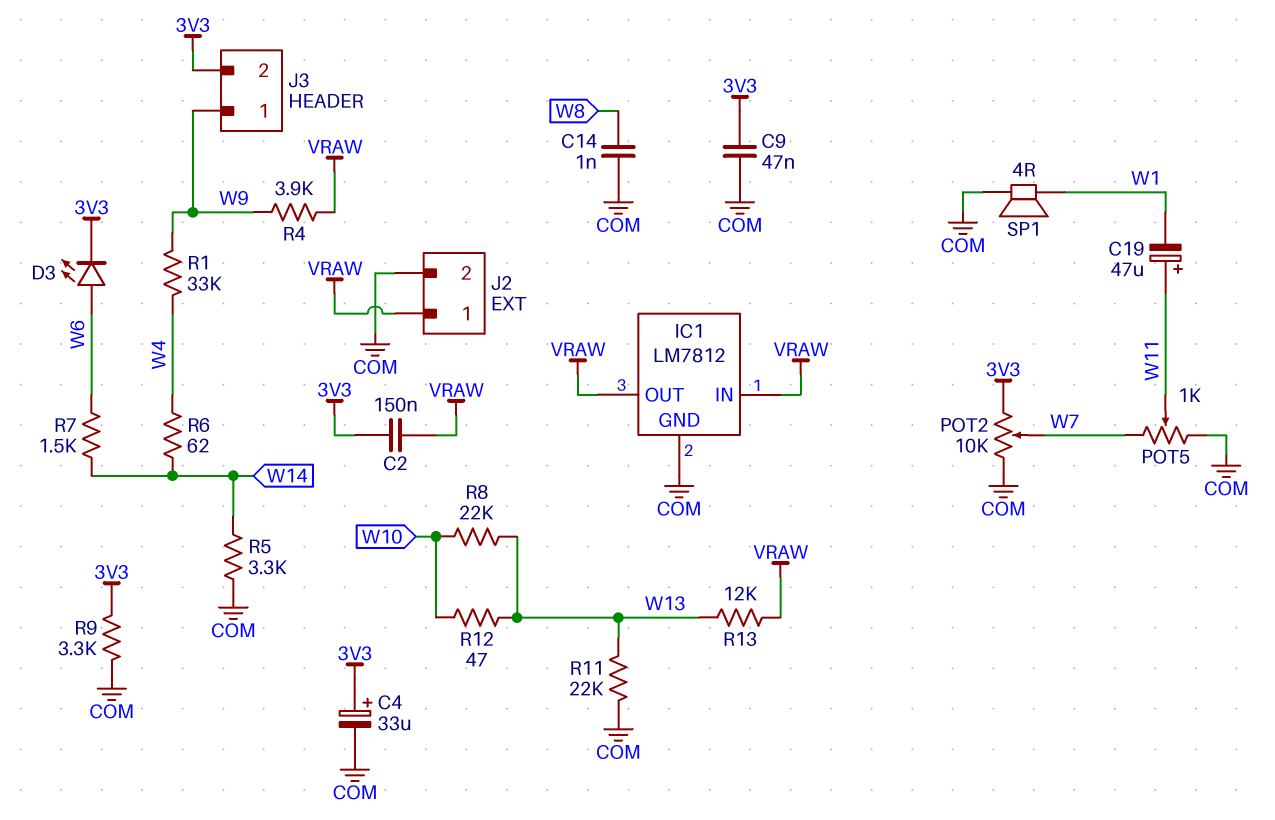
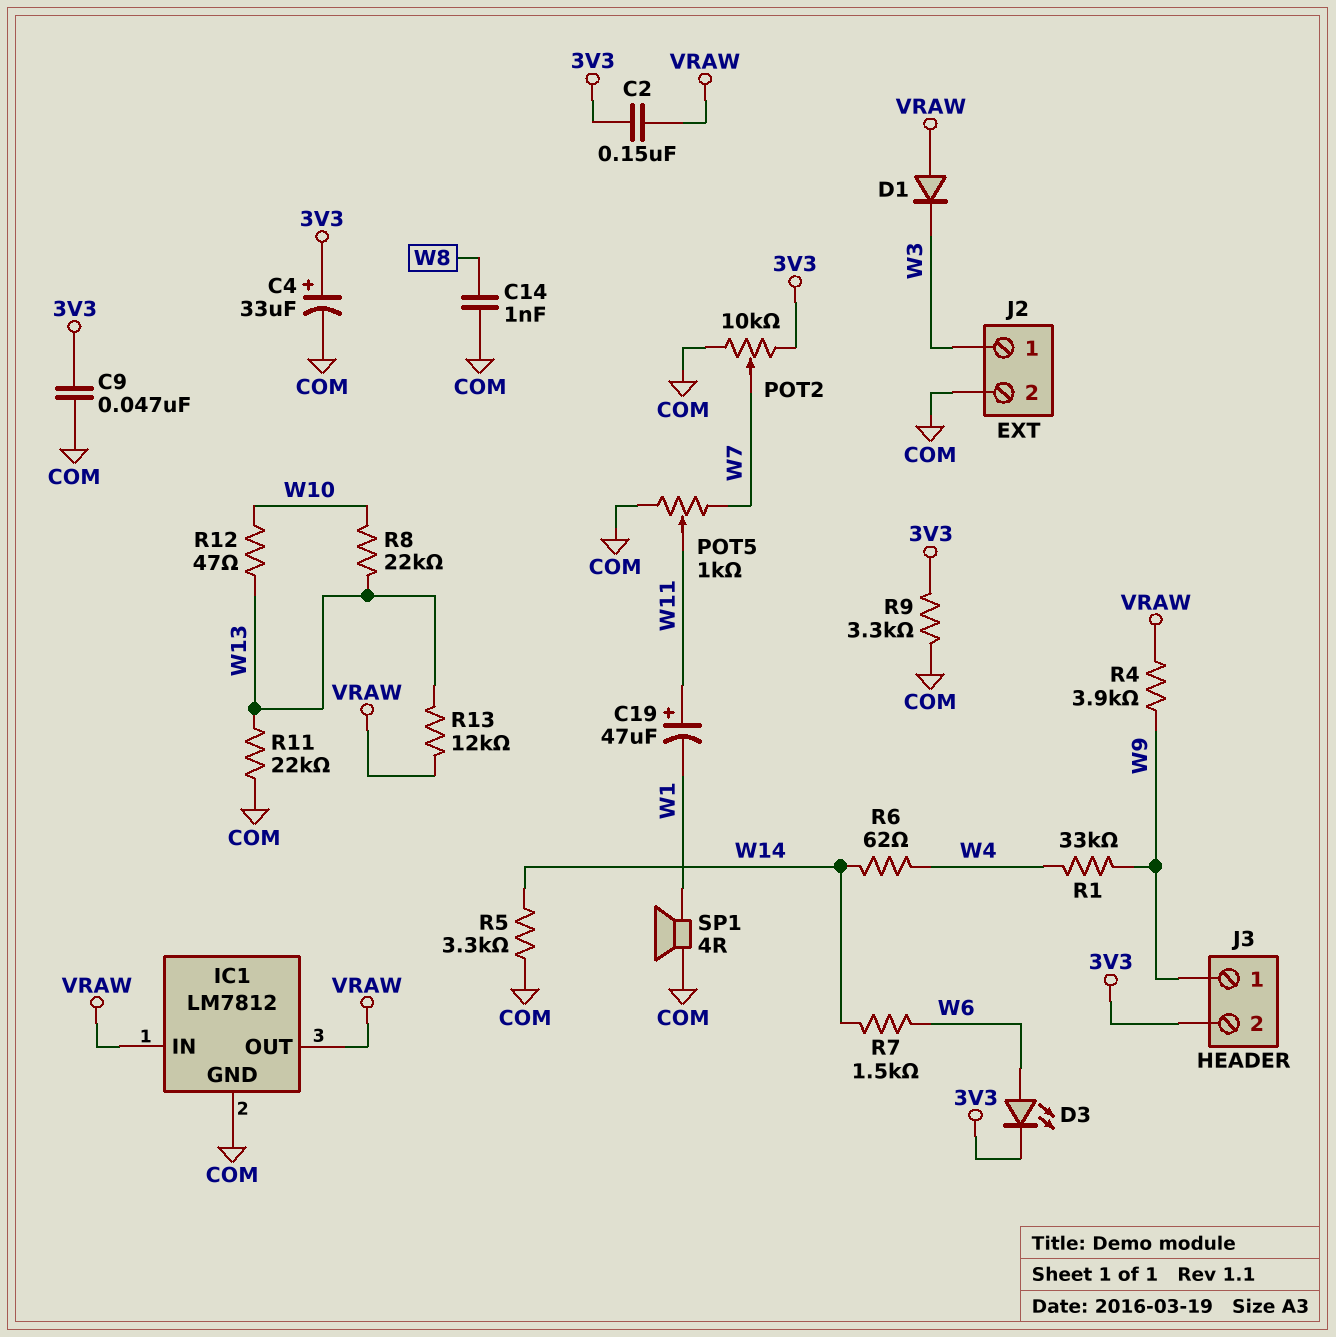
D1: none -> diode (A VRAW, K W3)
J2 pin 1: VRAW -> W3

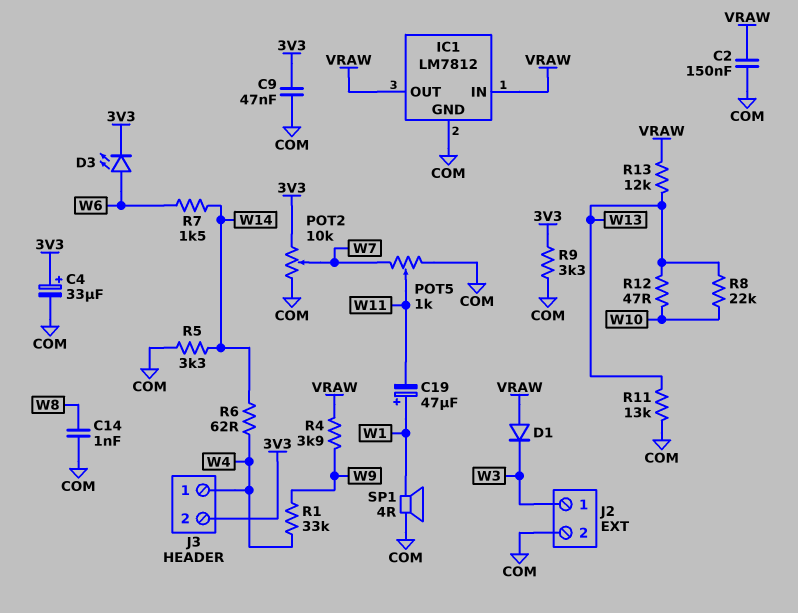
C2: 150nF (3V3, VRAW) -> 150nF (COM, VRAW)
C19: 47uF (plus W11, minus W1) -> 47uF (plus W1, minus W11)
J3 pin 1: W9 -> W4
R11: 22k (COM, W13) -> 13k (COM, W13)

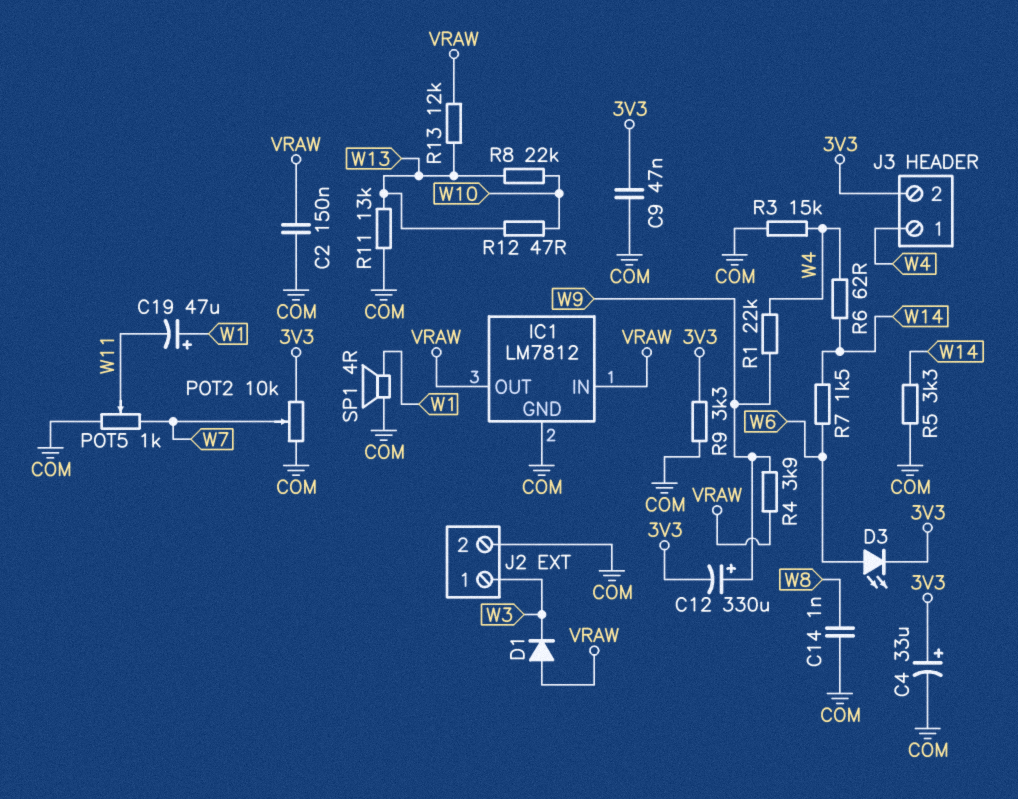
C12: none -> 330uF (plus W9, minus 3V3)
R1: 33k (W4, W9) -> 22k (W4, W9)
R3: none -> 15k (COM, W4)

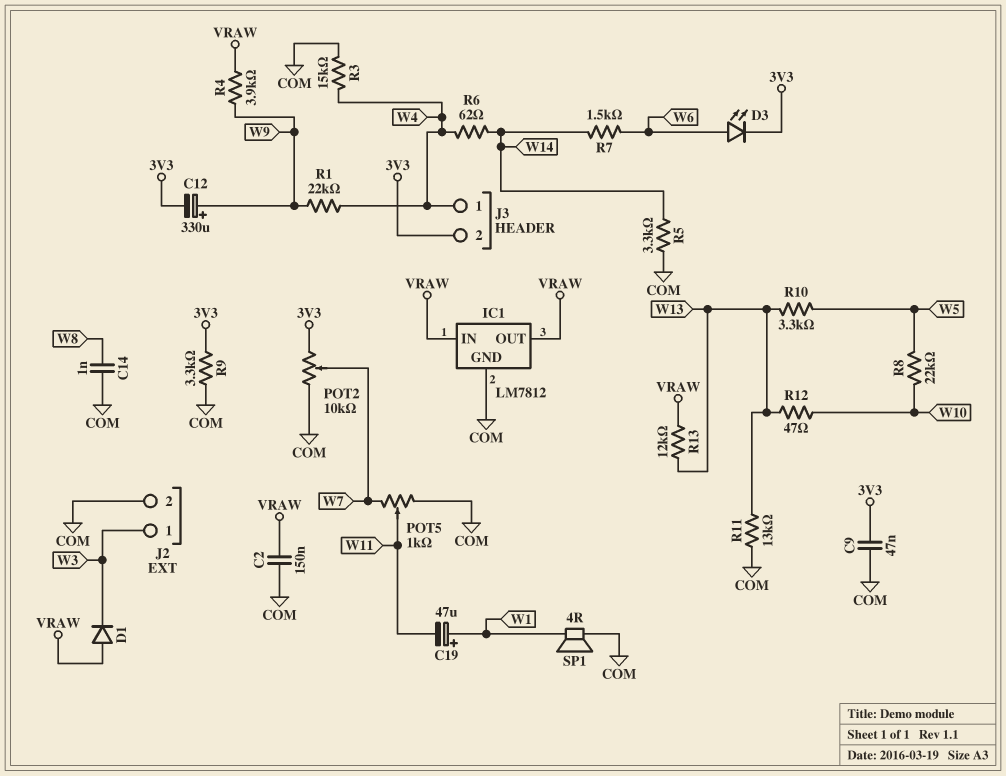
C4: 33uF (plus 3V3, minus COM) -> none
R8: 22k (W10, W13) -> 22k (W5, W10)
R10: none -> 3.3k (W5, W13)

